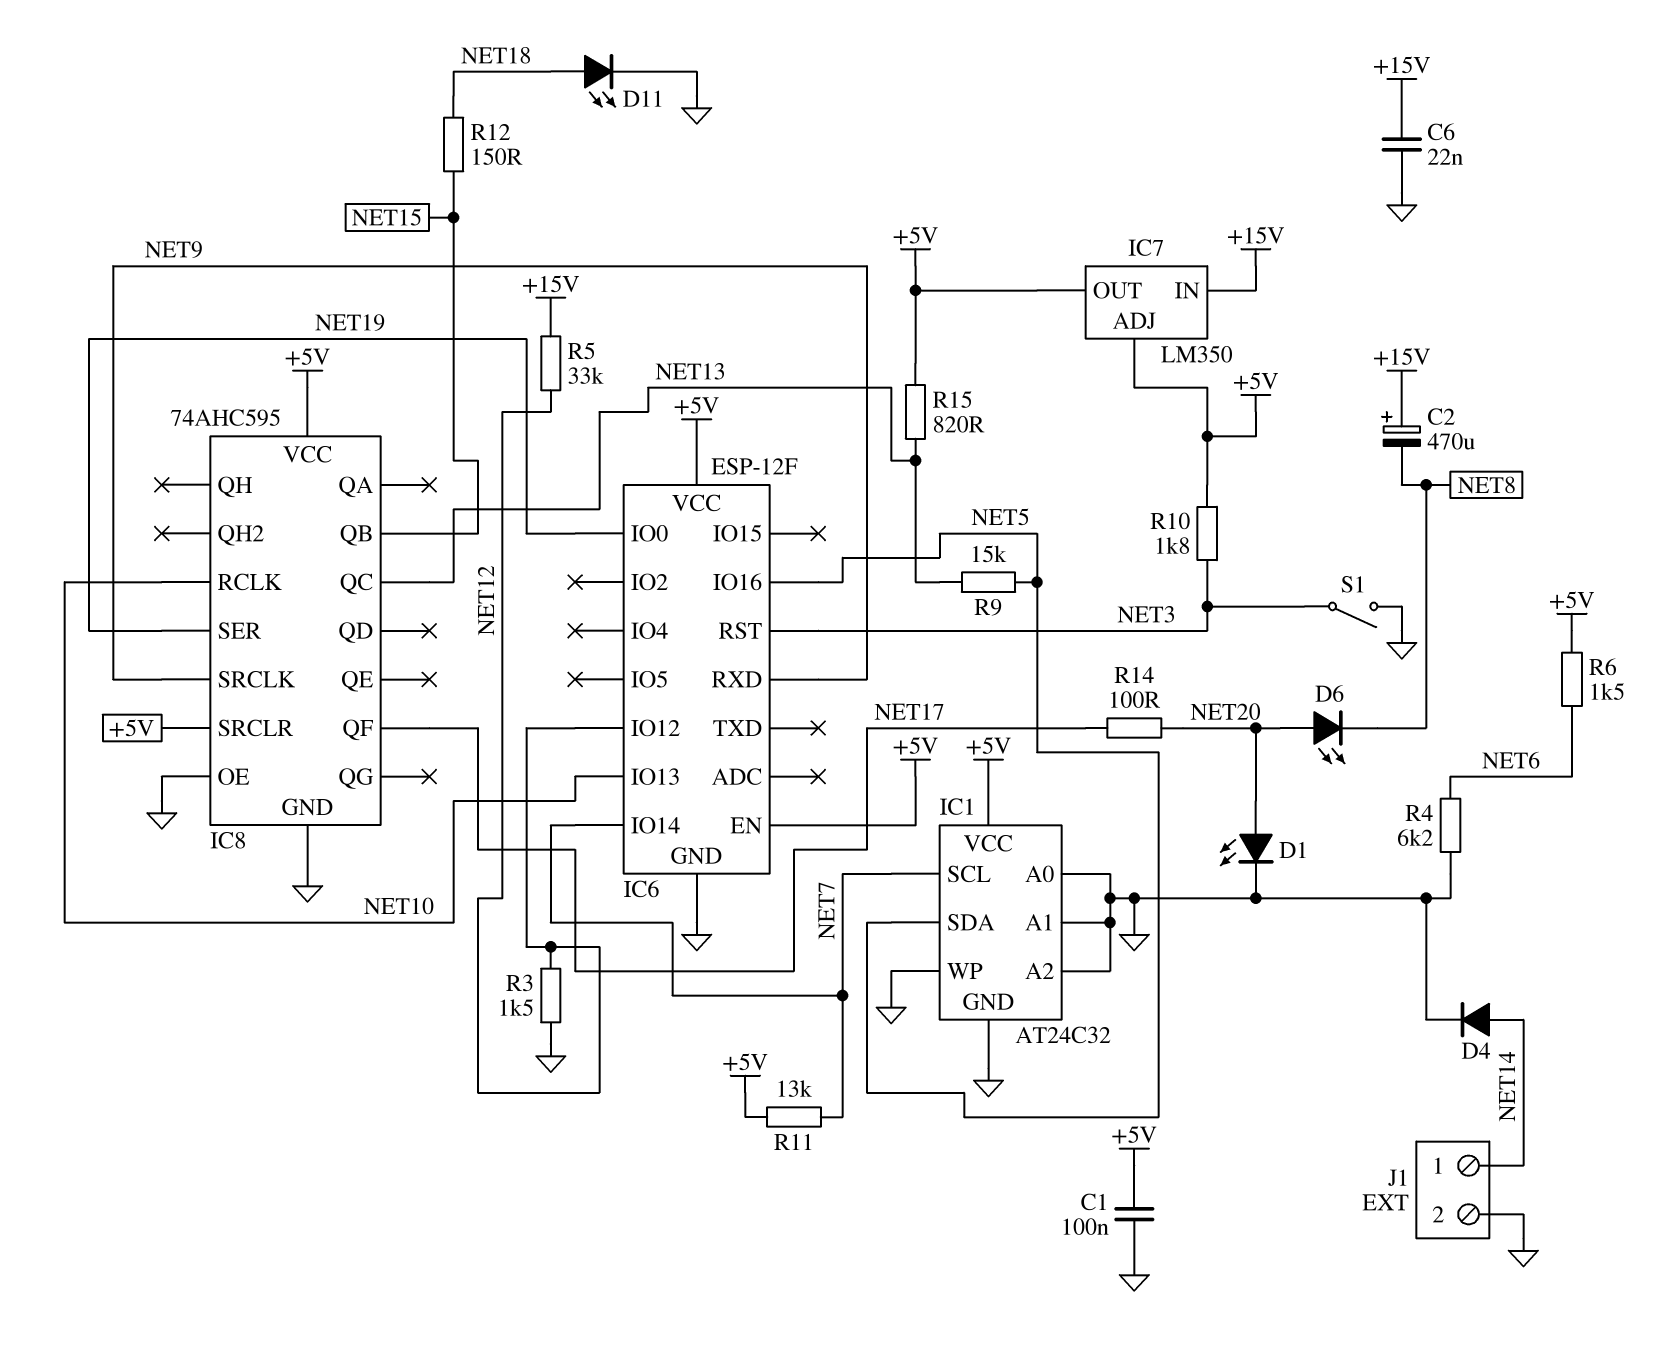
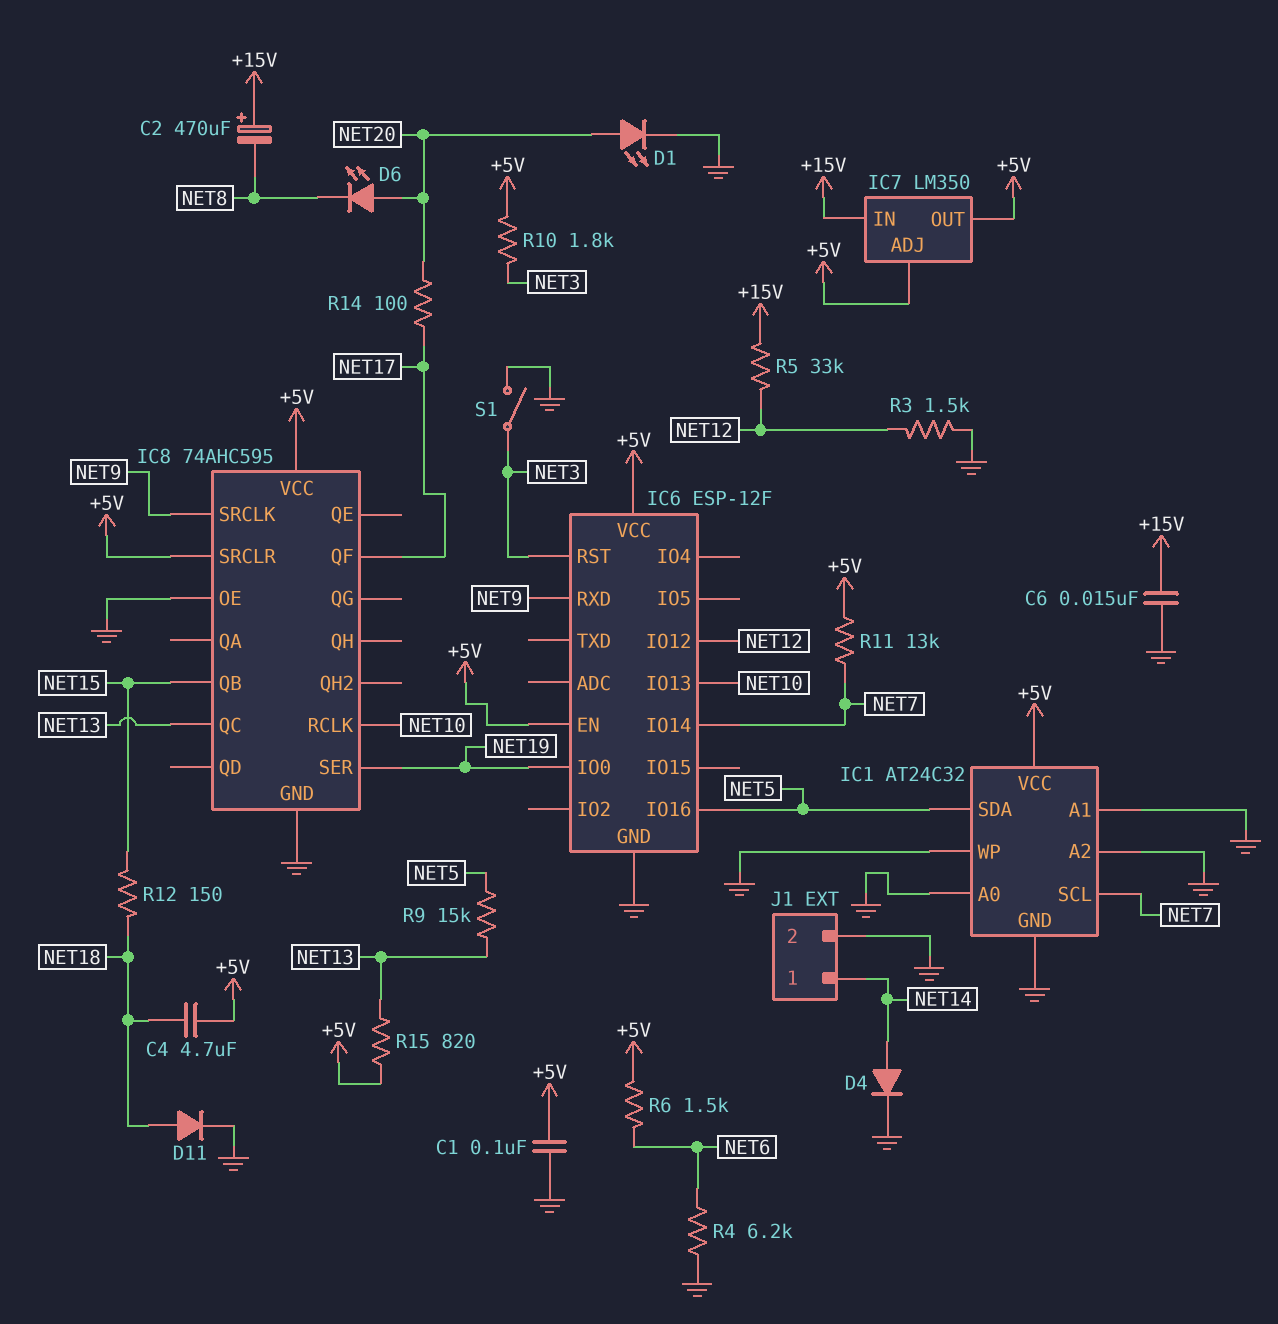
C4: none -> 4.7uF (+5V, NET18)
C6: 22nF (+15V, GND) -> 15nF (+15V, GND)
D11: LED (A NET18, K GND) -> diode (A NET18, K GND)

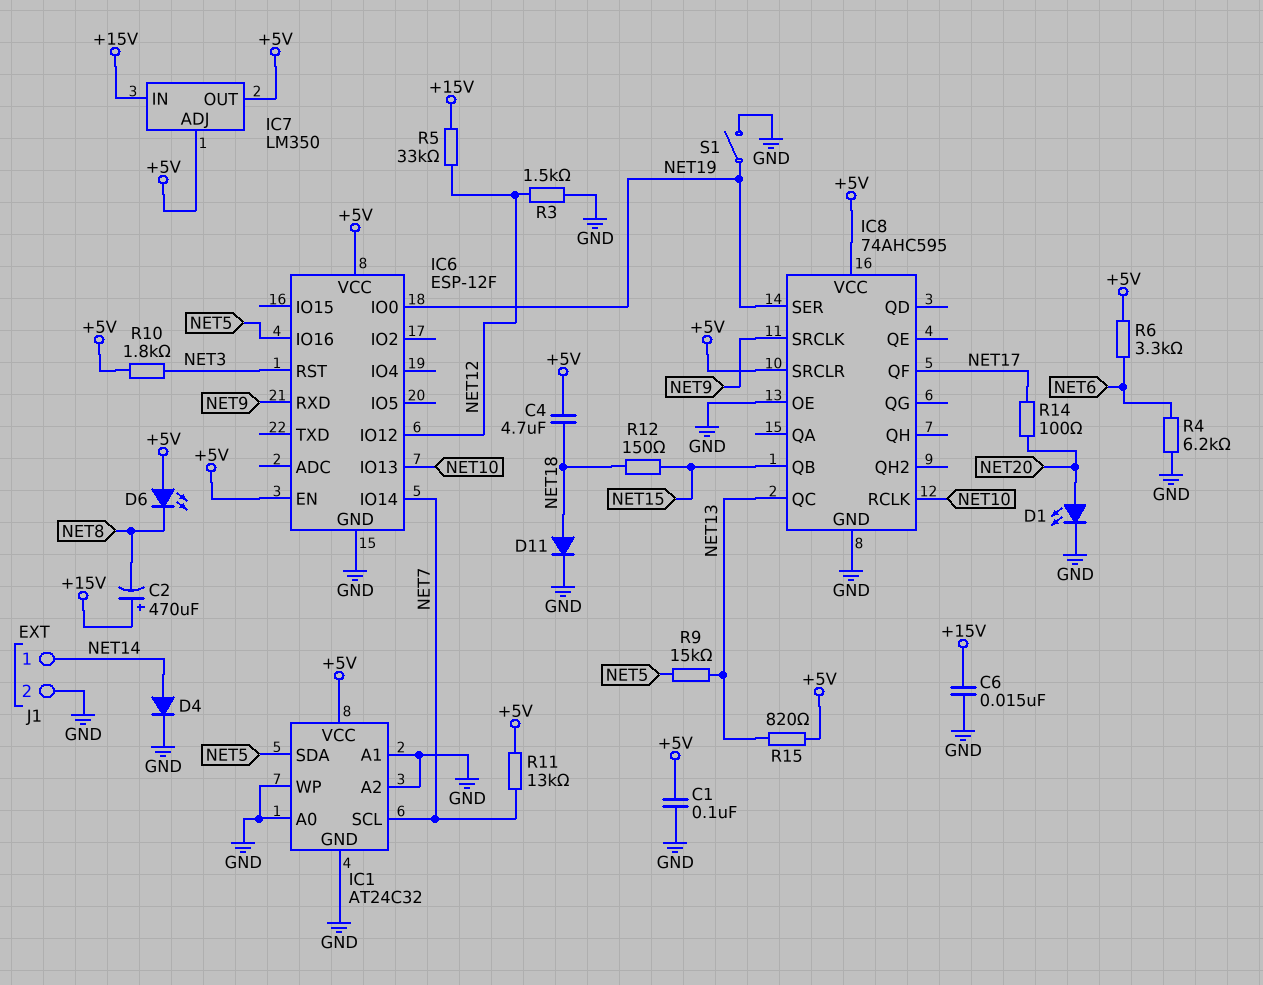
D6: LED (A NET20, K NET8) -> LED (A +5V, K NET8)
R6: 1.5k (+5V, NET6) -> 3.3k (+5V, NET6)
S1: switch (GND, NET3) -> switch (GND, NET19)

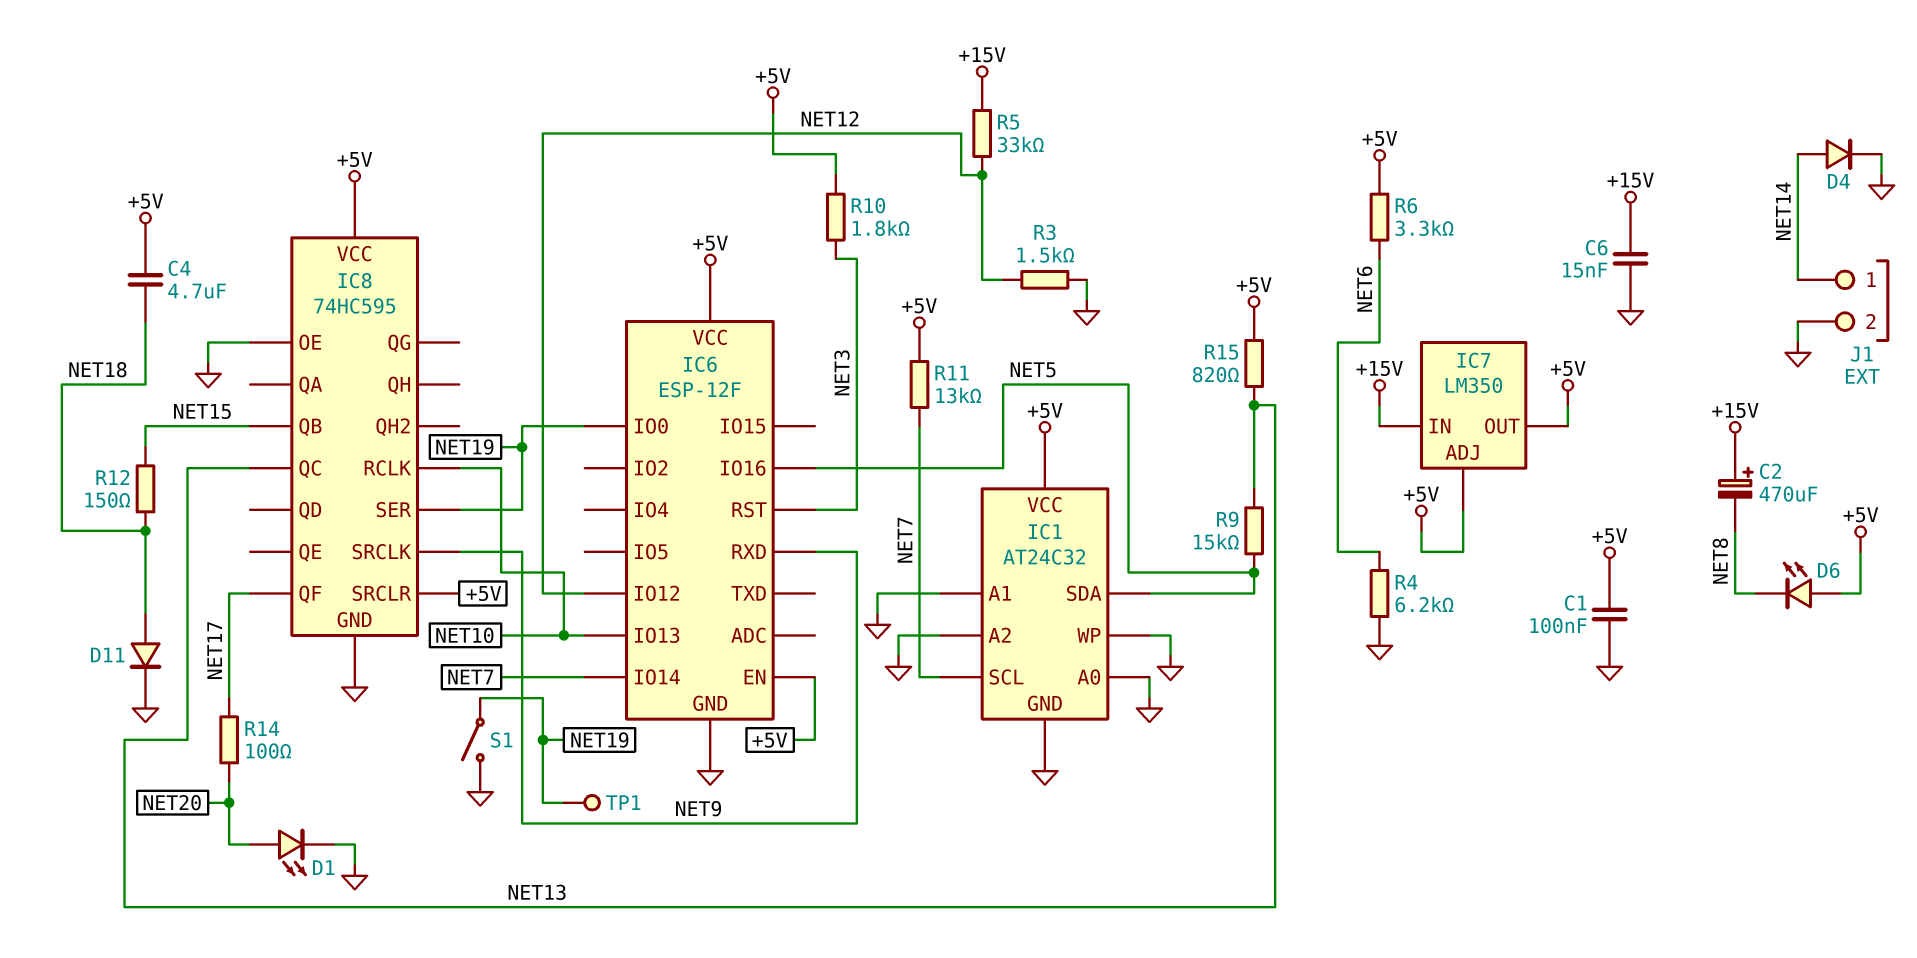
IC8: 74AHC595 -> 74HC595
TP1: none -> test point (NET19)

